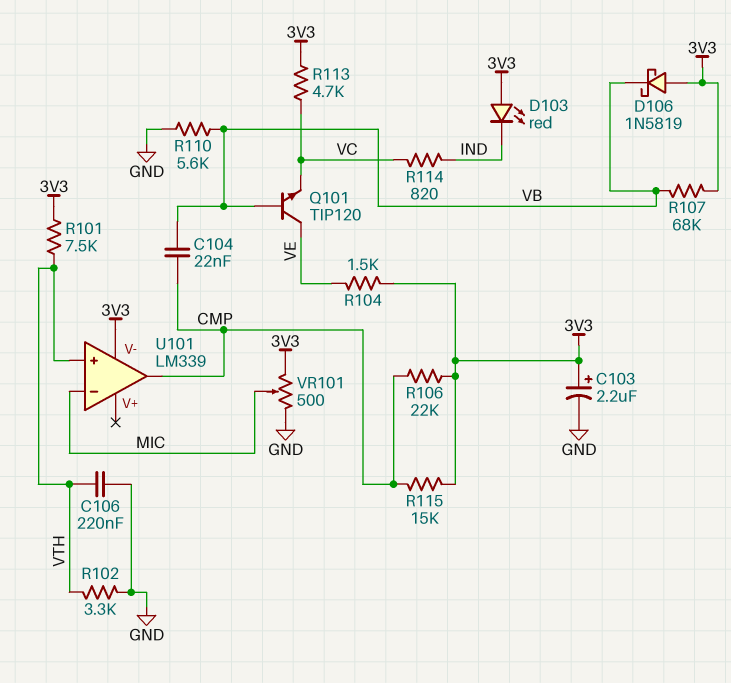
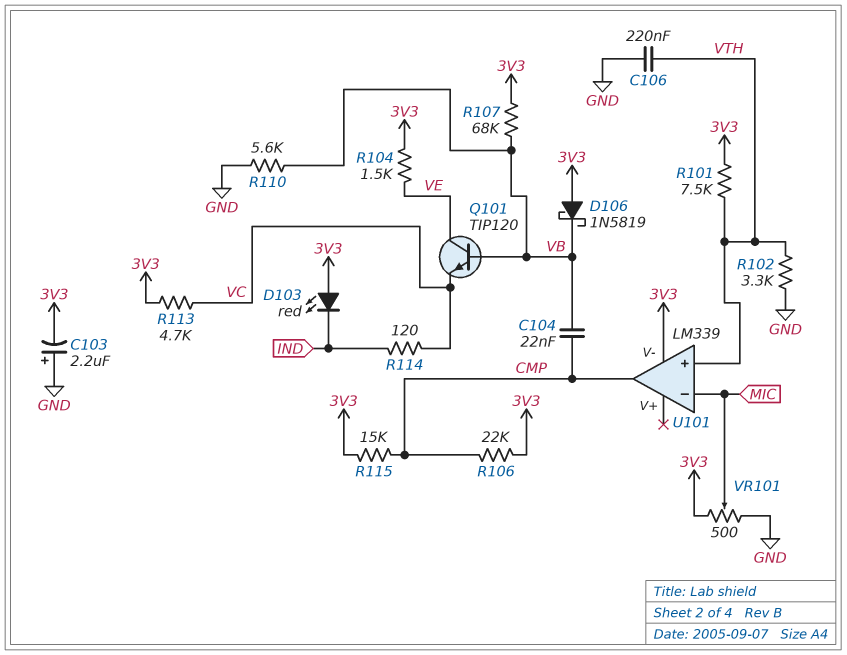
C103: 2.2uF (plus 3V3, minus GND) -> 2.2uF (plus GND, minus 3V3)
R114: 820 (IND, VC) -> 120 (IND, VC)

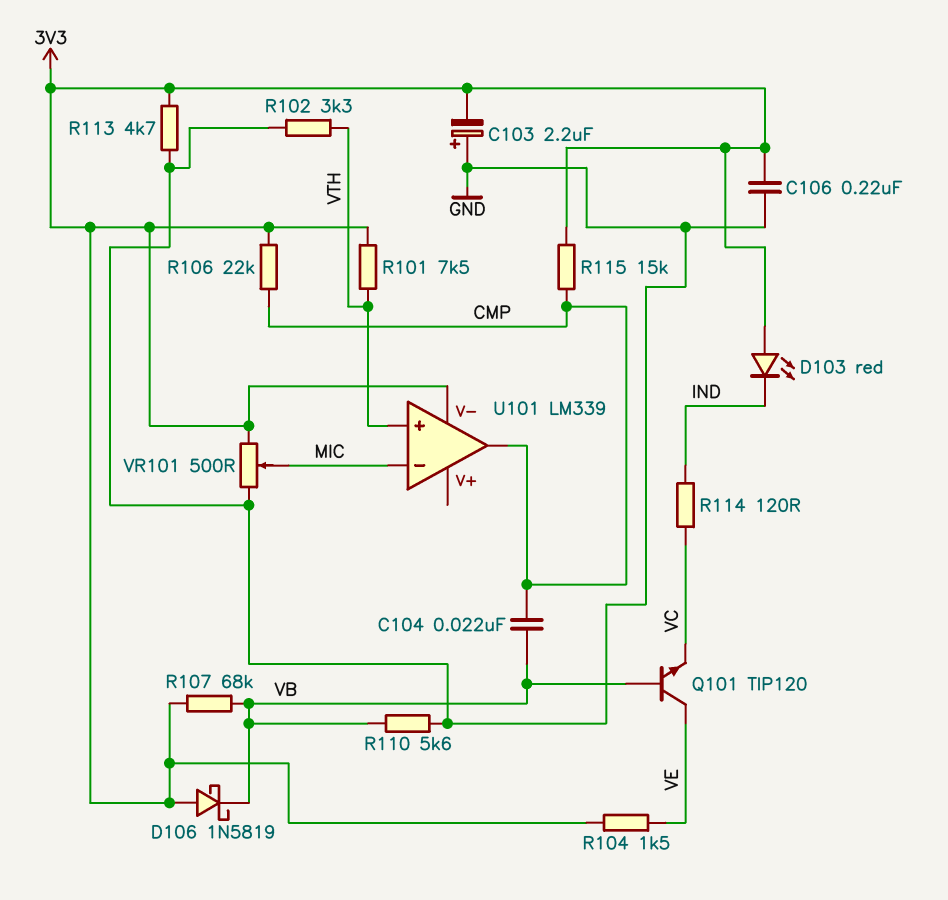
C106: 220nF (GND, VTH) -> 220nF (3V3, GND)
R113: 4.7k (3V3, VC) -> 4.7k (3V3, GND)

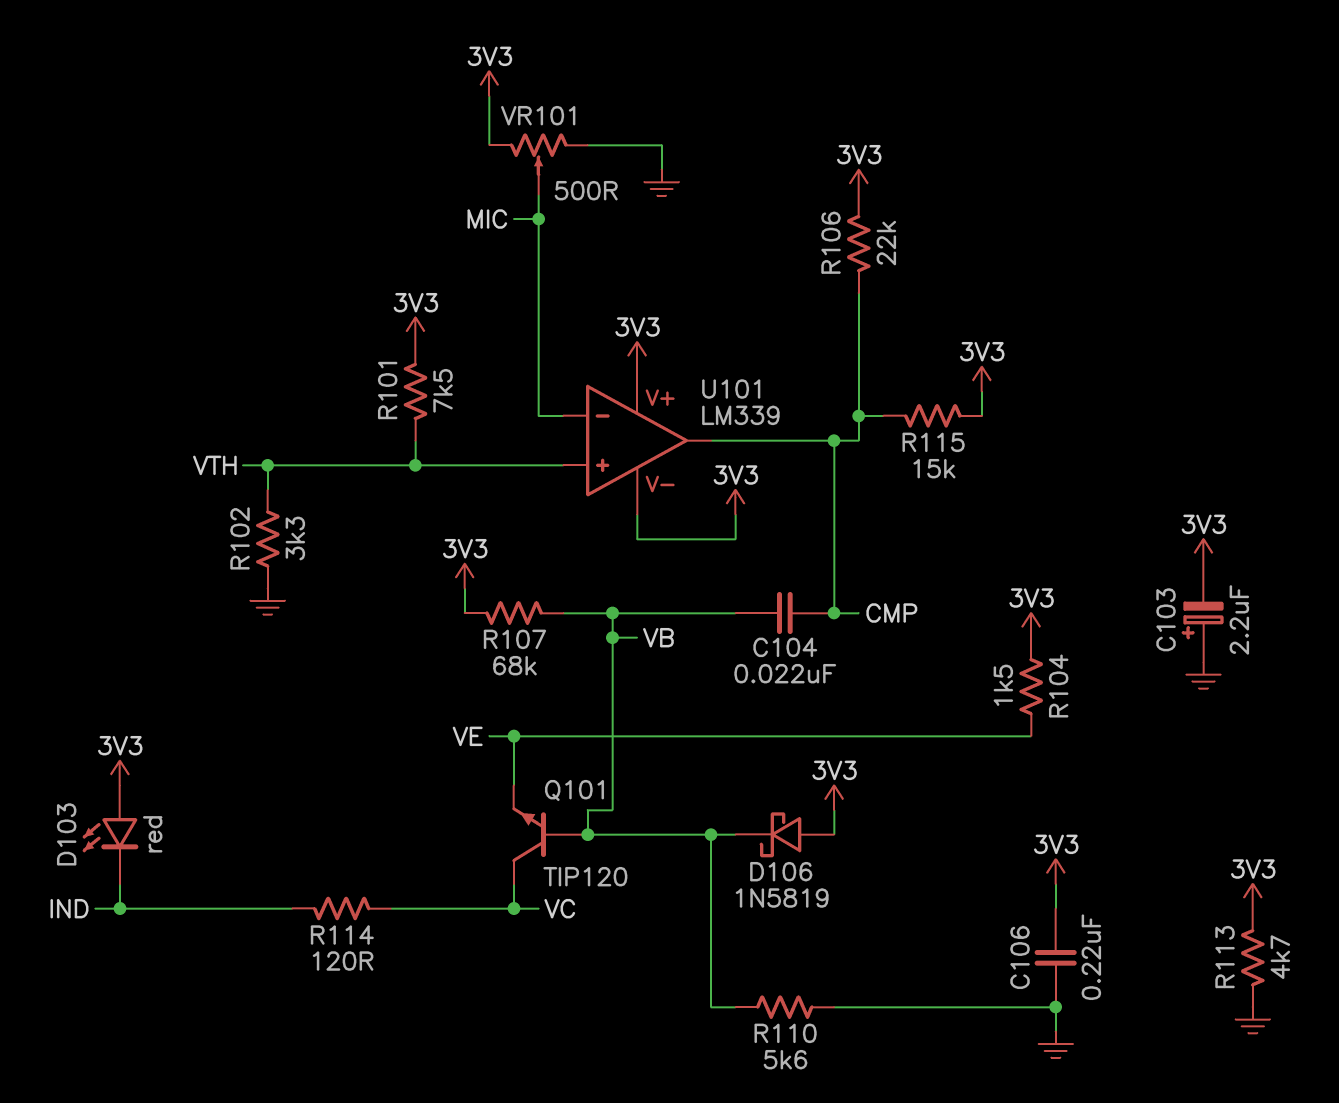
Q101: NPN TIP120 (B VB, C VE, E VC) -> NPN TIP120 (B VB, C VC, E VE)
U101 pin V+: none -> 3V3

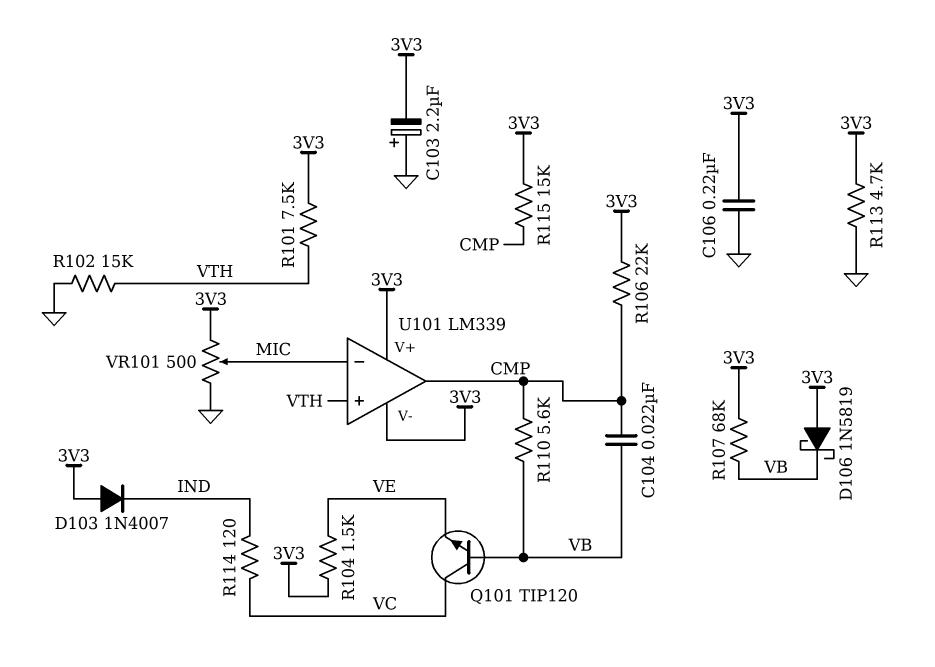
D103: LED red (A 3V3, K IND) -> diode 1N4007 (A 3V3, K IND)
R102: 3.3k (GND, VTH) -> 15k (GND, VTH)
R110: 5.6k (GND, VB) -> 5.6k (CMP, VB)

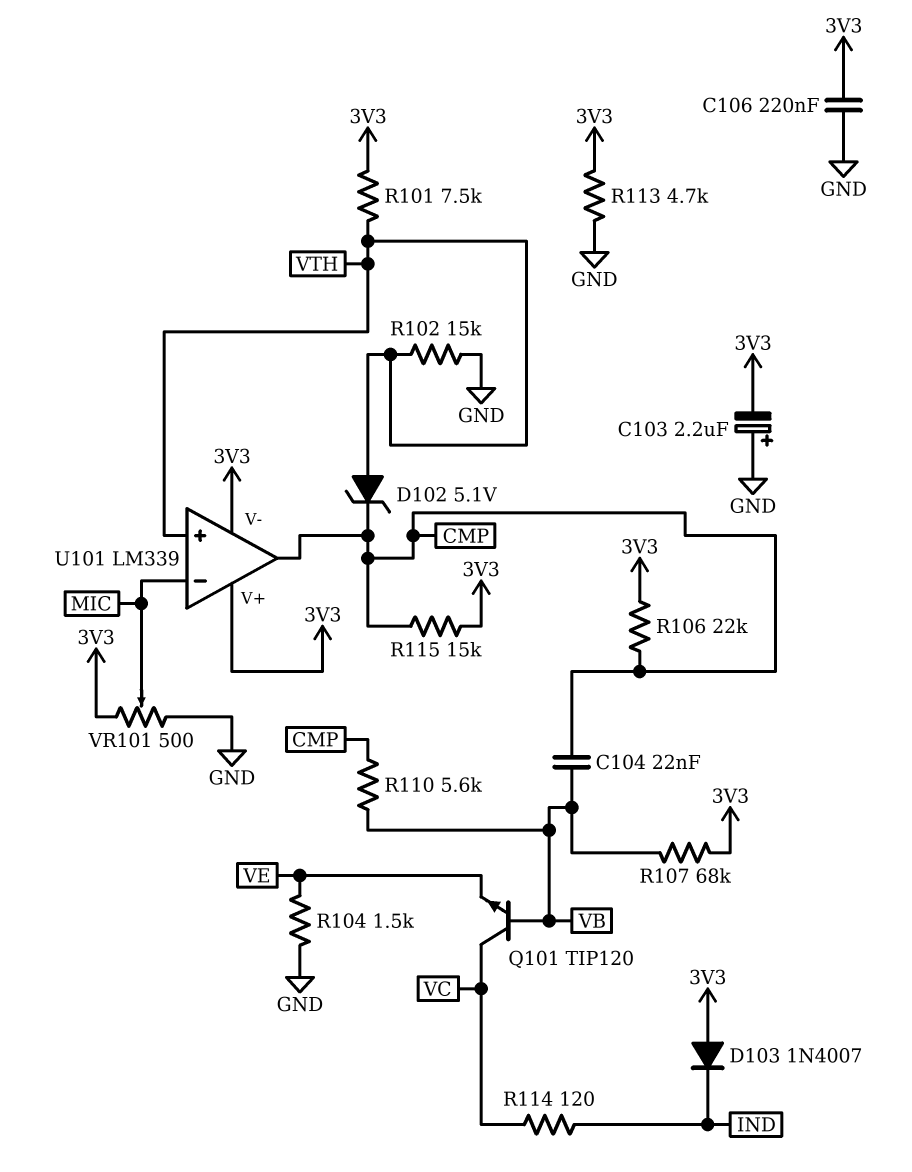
D102: none -> zener 5.1V (A VTH, K CMP)
D106: schottky 1N5819 (A 3V3, K VB) -> none
R104: 1.5k (3V3, VE) -> 1.5k (GND, VE)

